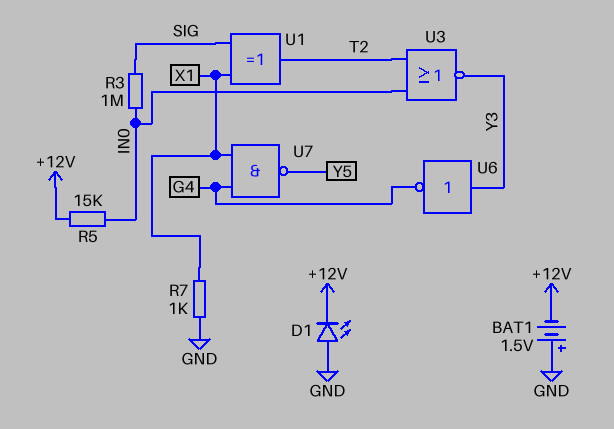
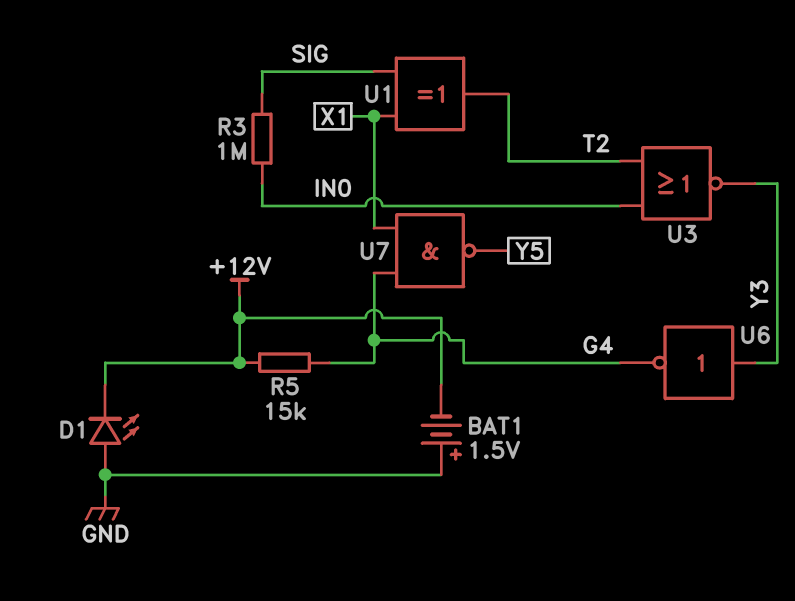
R5: 15k (+12V, IN0) -> 15k (+12V, G4)
R7: 1k (GND, X1) -> none

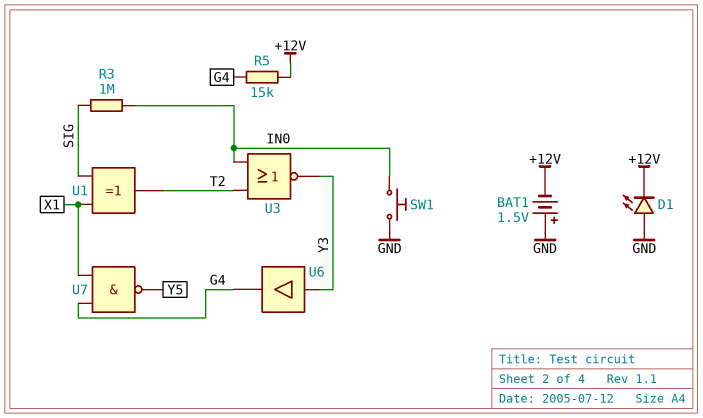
SW1: none -> button (GND, IN0)
U6: NOT (in Y3, out G4) -> buffer (in Y3, out G4)

